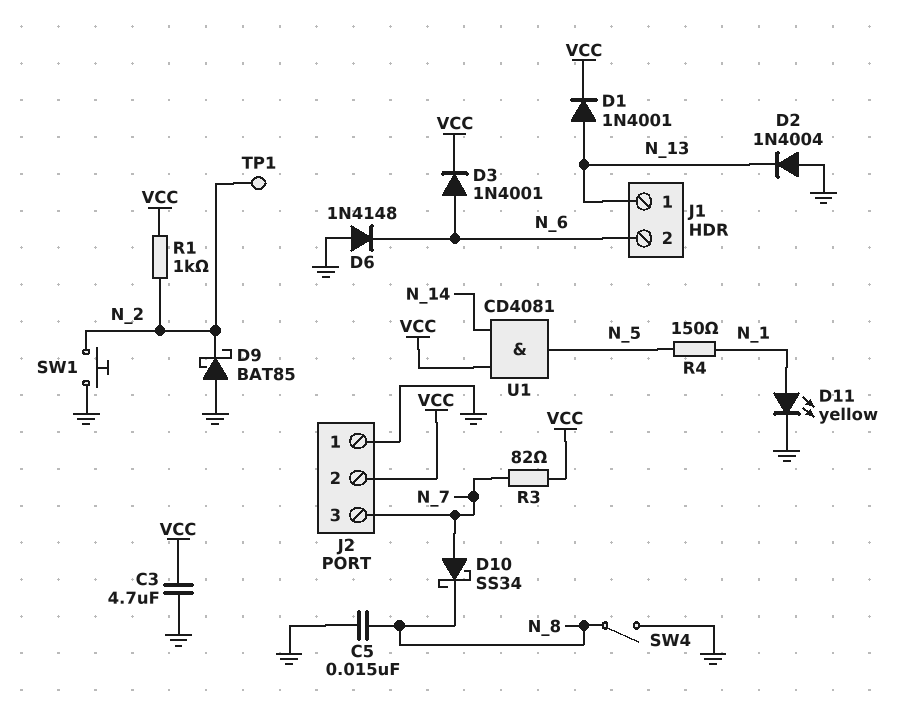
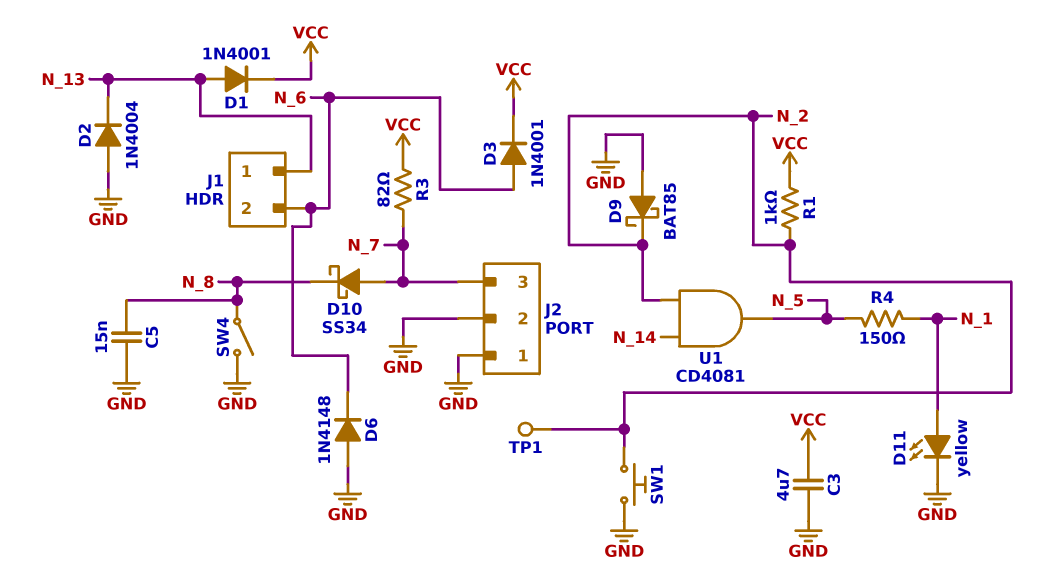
J2 pin 2: VCC -> GND
U1: AND CD4081 (in N_14, in VCC, out N_5) -> AND CD4081 (in N_2, in N_14, out N_5)

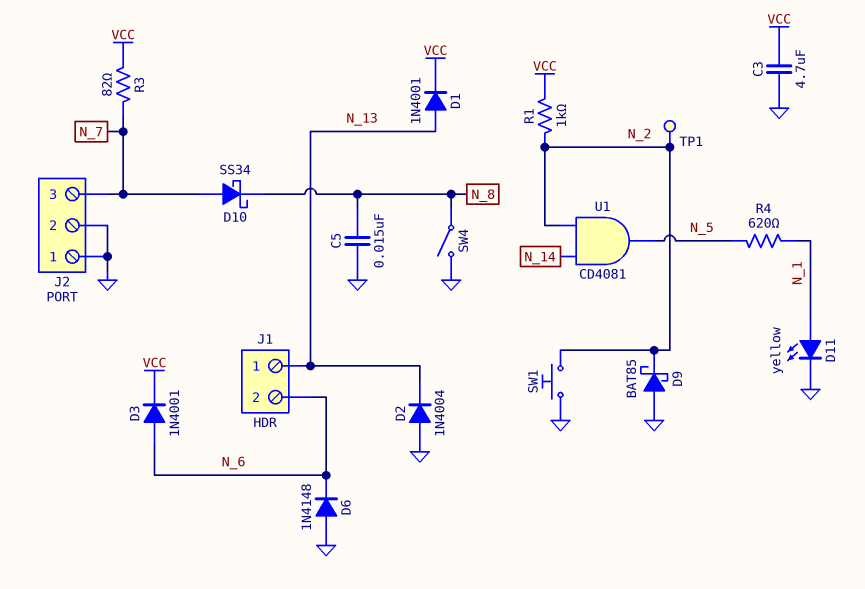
R4: 150 (N_1, N_5) -> 620 (N_1, N_5)

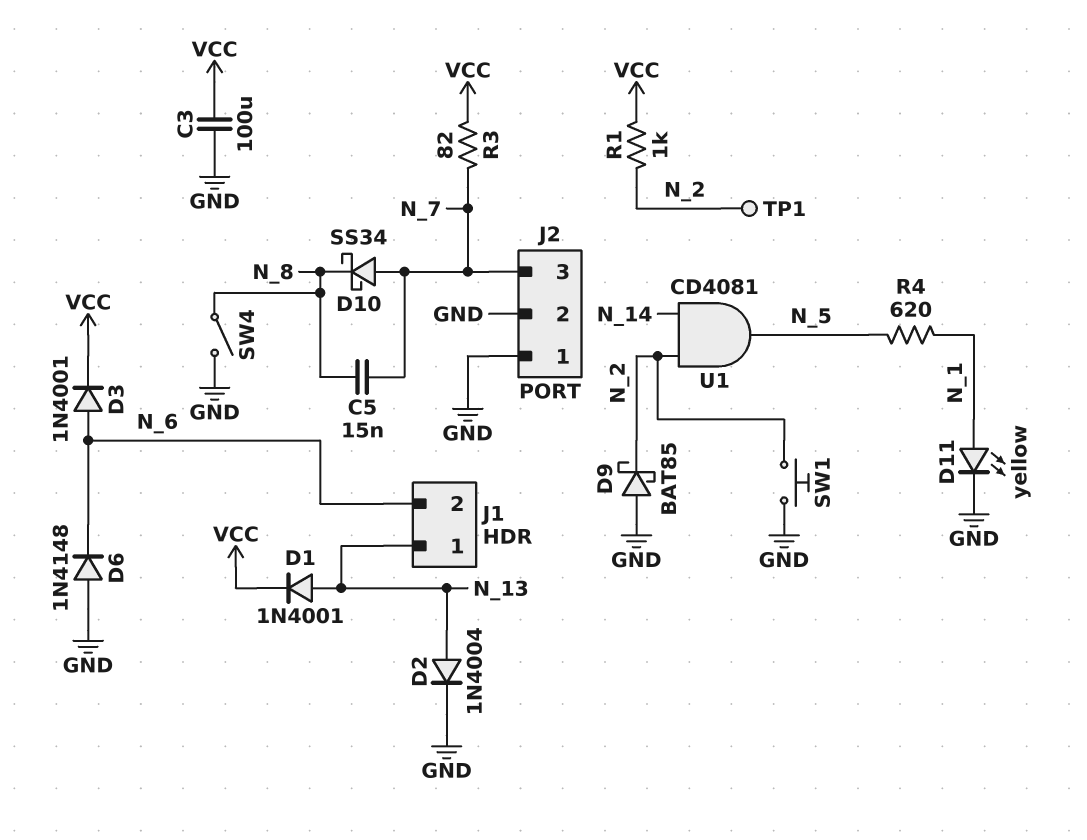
C3: 4.7uF (GND, VCC) -> 100uF (GND, VCC)
C5: 15nF (GND, N_8) -> 15nF (N_7, N_8)
D2: diode 1N4004 (A GND, K N_13) -> diode 1N4004 (A N_13, K GND)

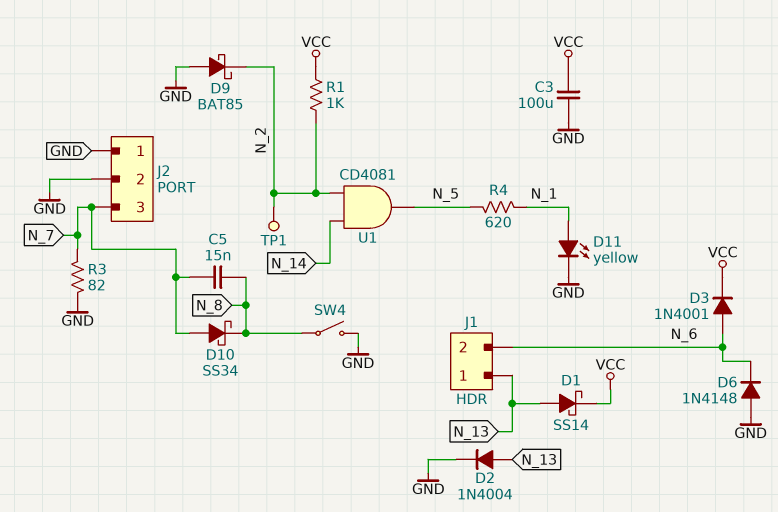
D1: diode 1N4001 (A N_13, K VCC) -> schottky SS14 (A N_13, K VCC)
R3: 82 (N_7, VCC) -> 82 (GND, N_7)
SW1: button (GND, N_2) -> none

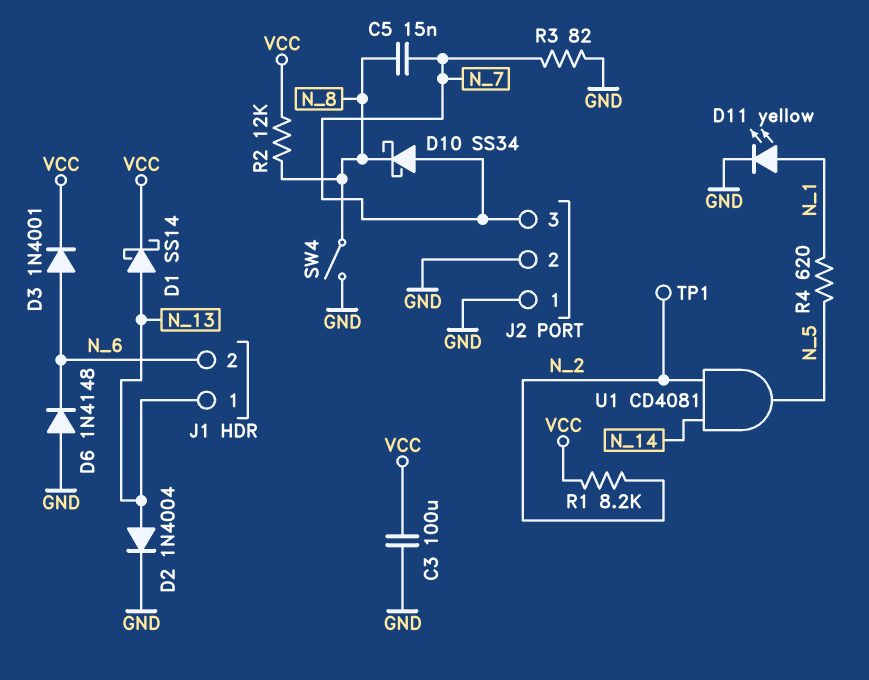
D9: schottky BAT85 (A GND, K N_2) -> none
R1: 1k (N_2, VCC) -> 8.2k (N_2, VCC)
R2: none -> 12k (N_8, VCC)

